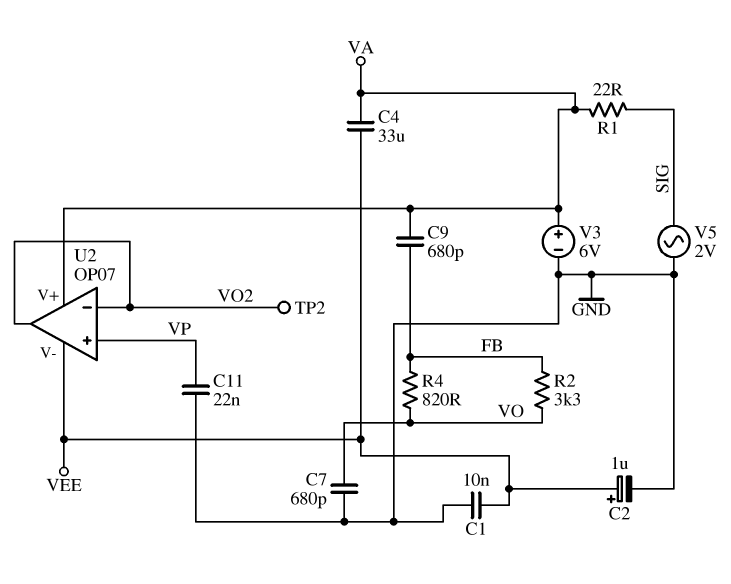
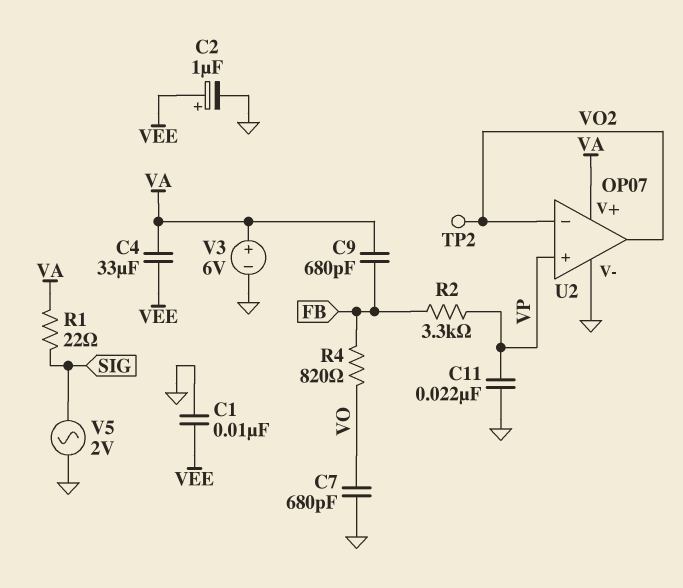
R2: 3.3k (FB, VO) -> 3.3k (FB, VP)
U2 pin V-: VEE -> GND

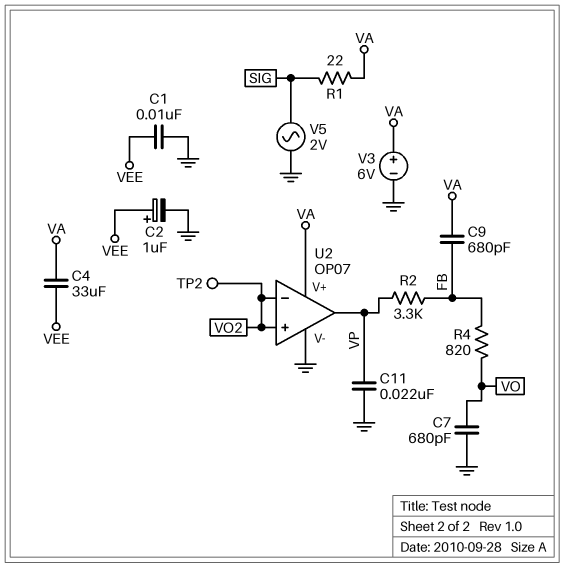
U2 pin in+: VP -> VO2
U2 pin out: VO2 -> VP

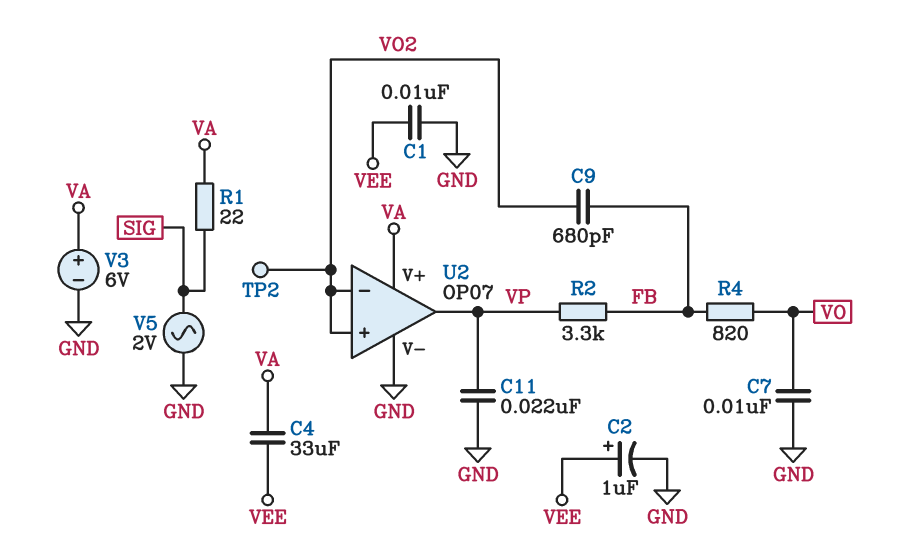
C7: 680pF (GND, VO) -> 10nF (GND, VO)
C9: 680pF (FB, VA) -> 680pF (FB, VO2)

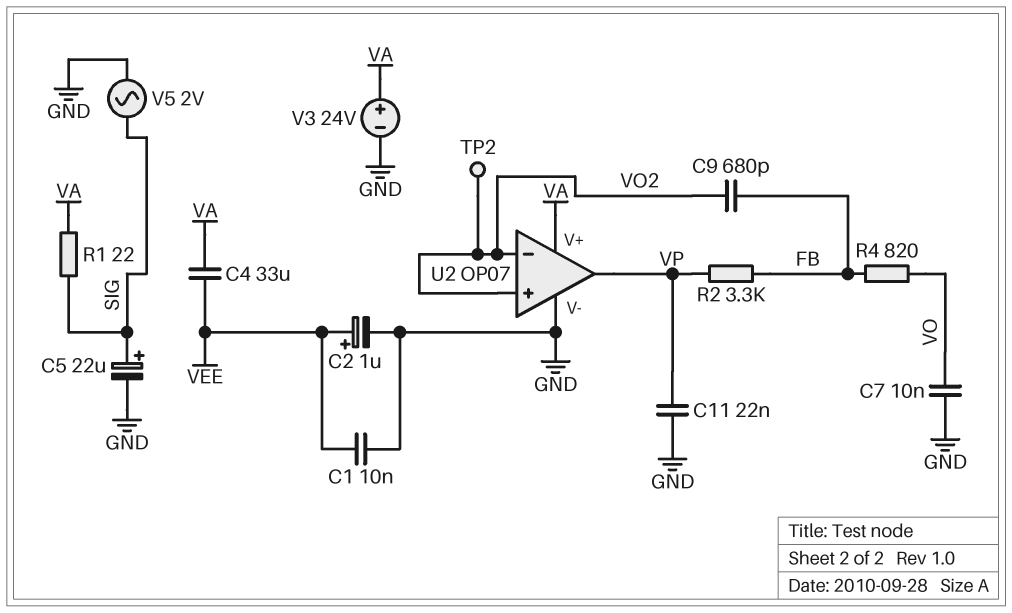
C5: none -> 22uF (plus SIG, minus GND)
V3: 6V (plus VA, minus GND) -> 24V (plus VA, minus GND)

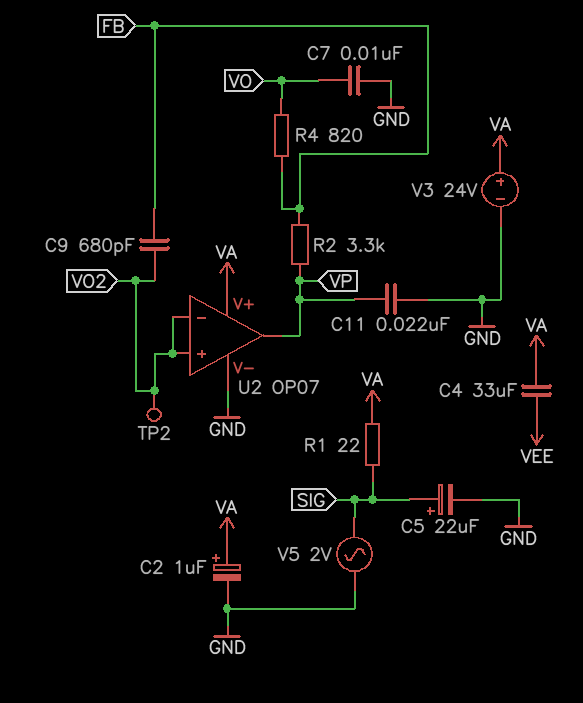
C1: 10nF (GND, VEE) -> none
C2: 1uF (plus VEE, minus GND) -> 1uF (plus VA, minus GND)

